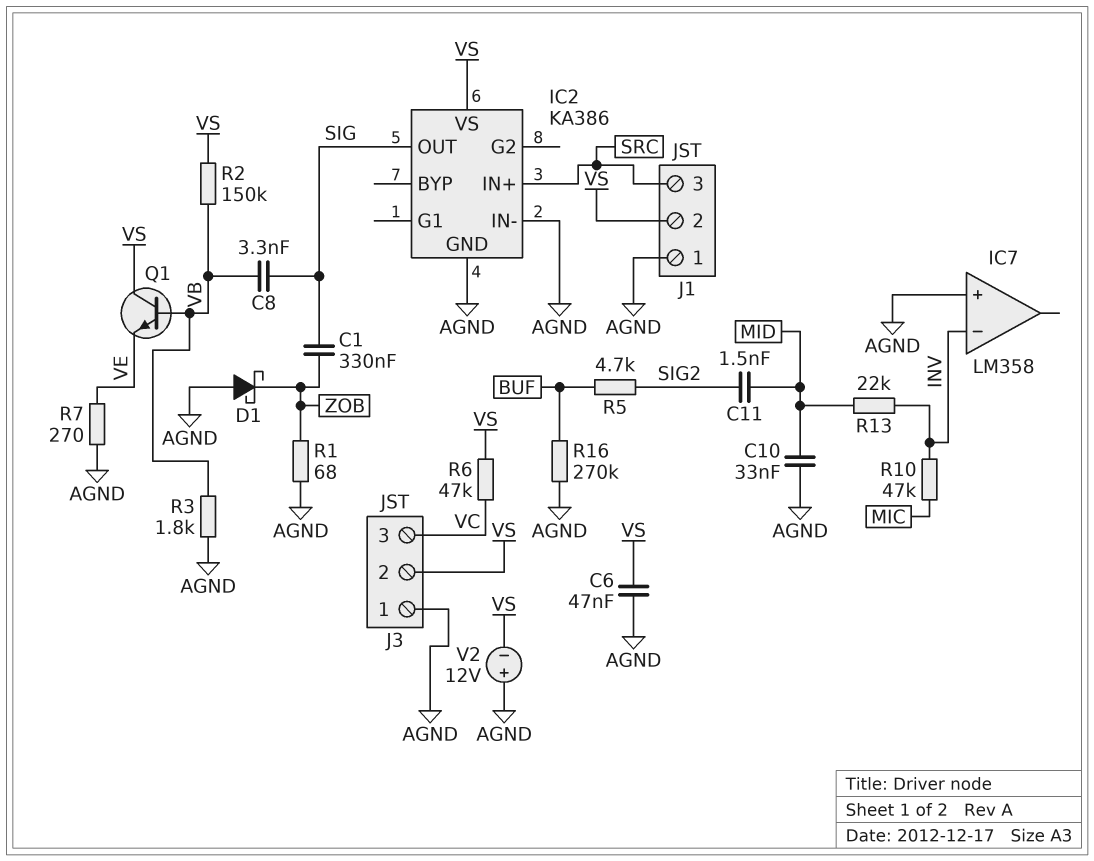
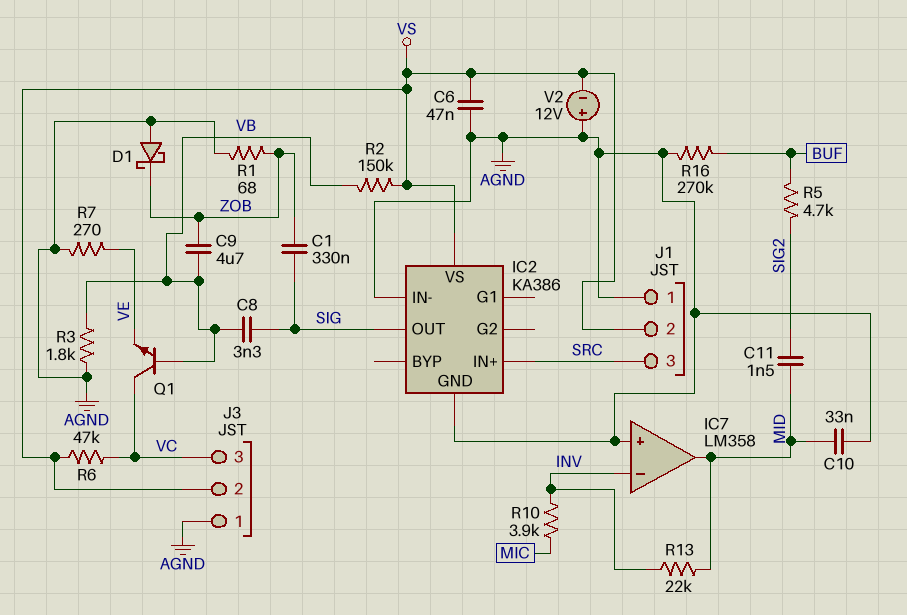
C9: none -> 4.7uF (VB, ZOB)
IC7 pin out: none -> MID
Q1: NPN (B VB, C VS, E VE) -> NPN (B VB, C VC, E VE)
R10: 47k (INV, MIC) -> 3.9k (INV, MIC)

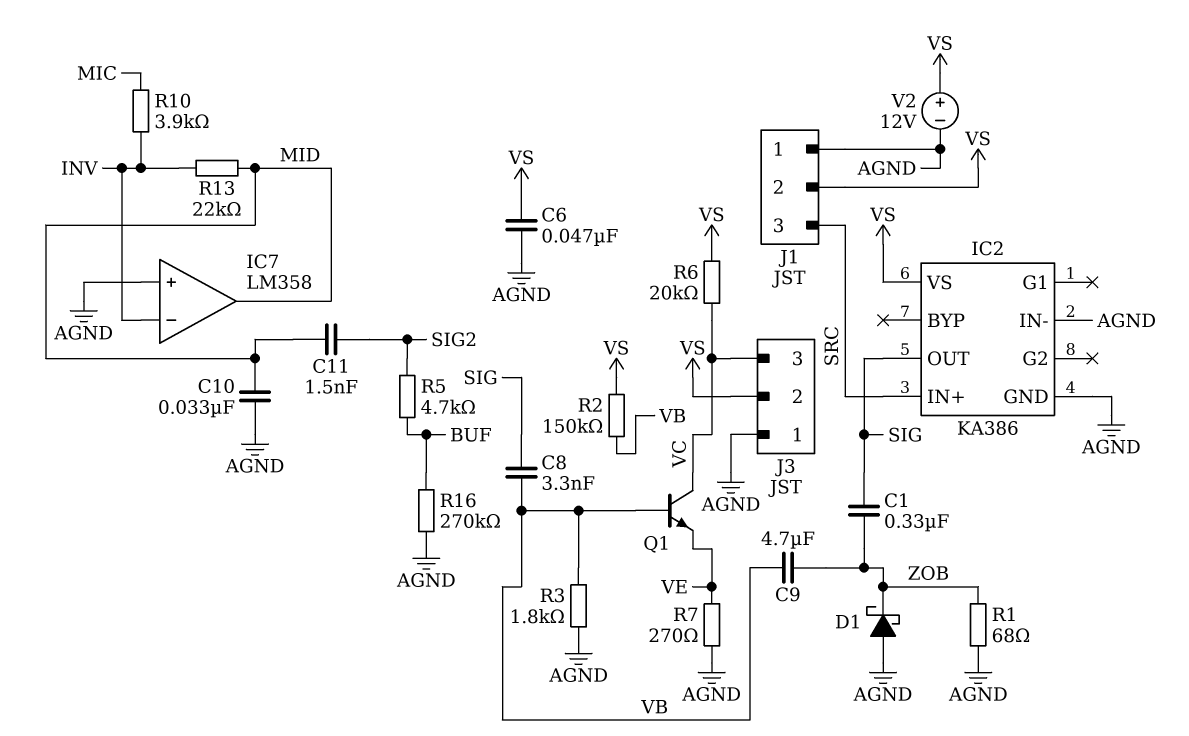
R6: 47k (VC, VS) -> 20k (VC, VS)
V2: 12V (plus AGND, minus VS) -> 12V (plus VS, minus AGND)

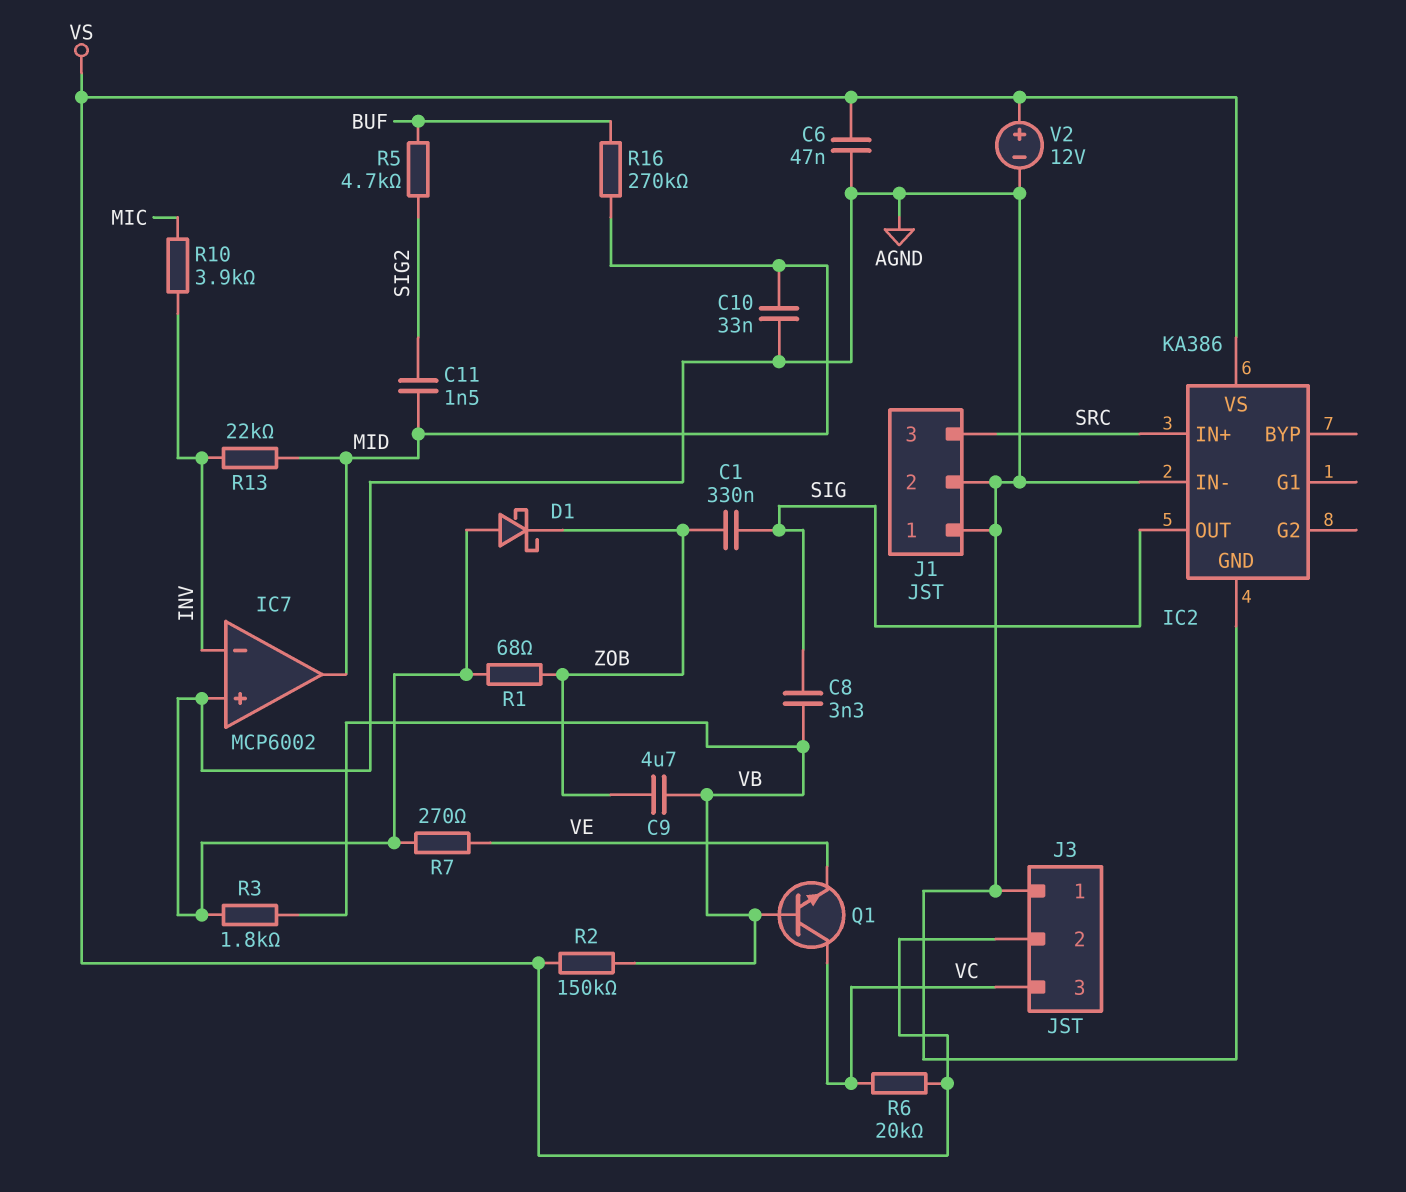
IC7: LM358 -> MCP6002
J1 pin 2: VS -> AGND
R16: 270k (AGND, BUF) -> 270k (BUF, MID)

